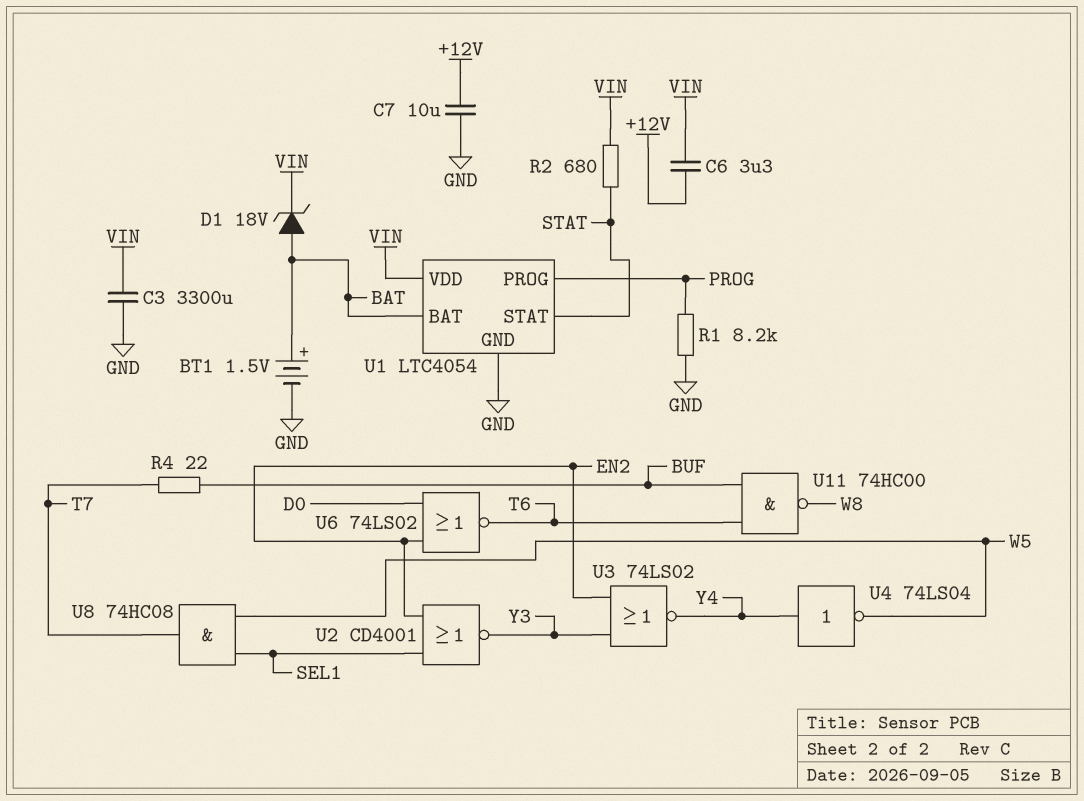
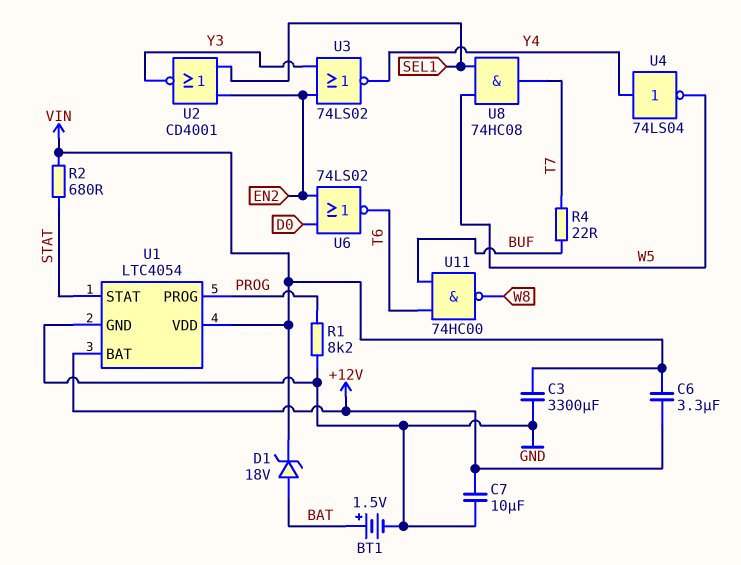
U1 pin BAT: BAT -> +12V

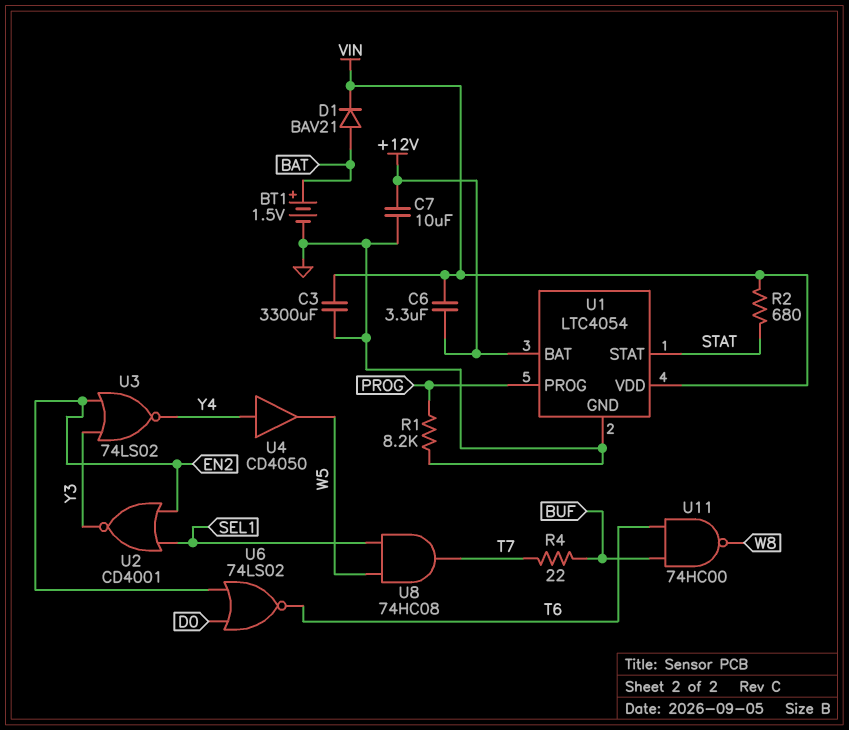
D1: zener 18V (A BAT, K VIN) -> diode BAV21 (A BAT, K VIN)
U4: NOT 74LS04 (in Y4, out W5) -> buffer CD4050 (in Y4, out W5)

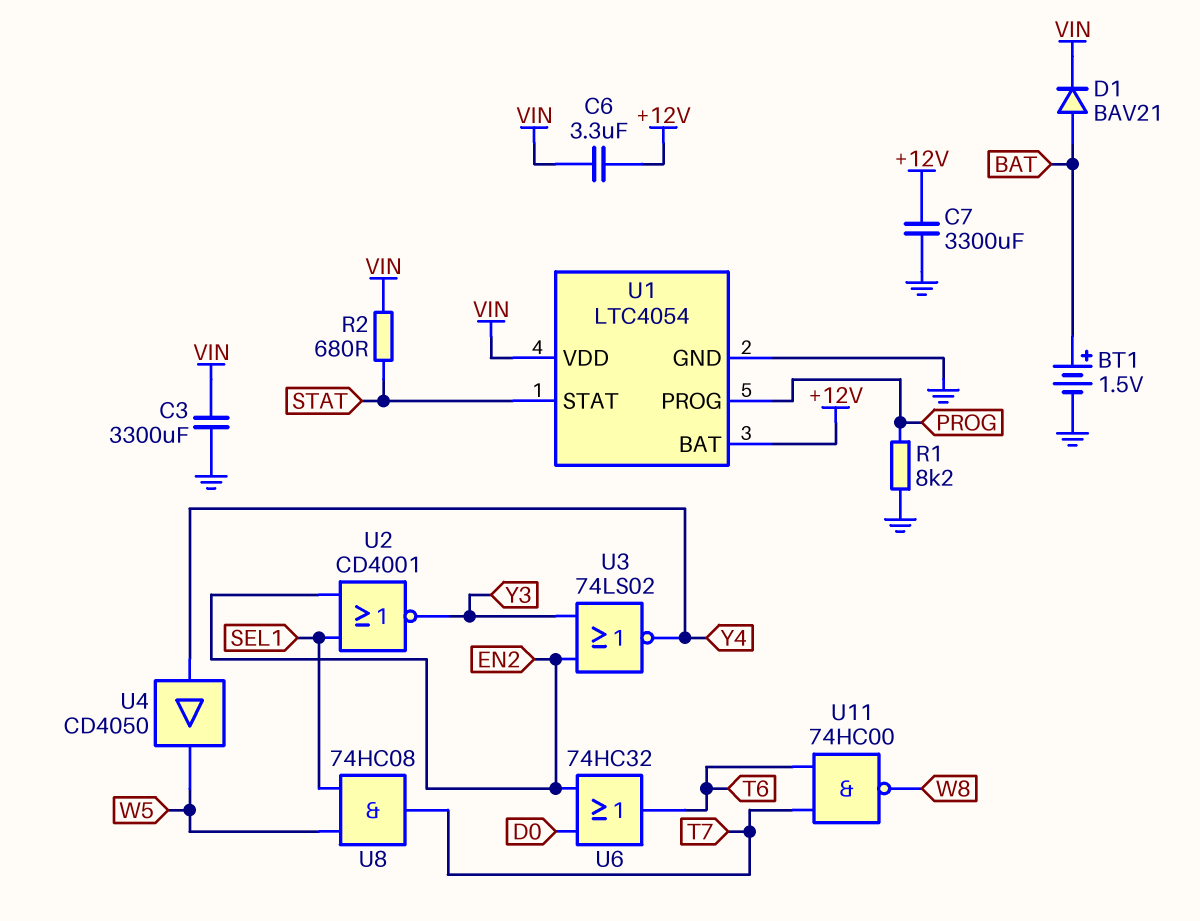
C7: 10uF (+12V, GND) -> 3300uF (+12V, GND)
R4: 22 (BUF, T7) -> none
U6: NOR 74LS02 (in D0, in EN2, out T6) -> OR 74HC32 (in D0, in EN2, out T6)
U11: NAND 74HC00 (in BUF, in T6, out W8) -> NAND 74HC00 (in T6, in T7, out W8)

